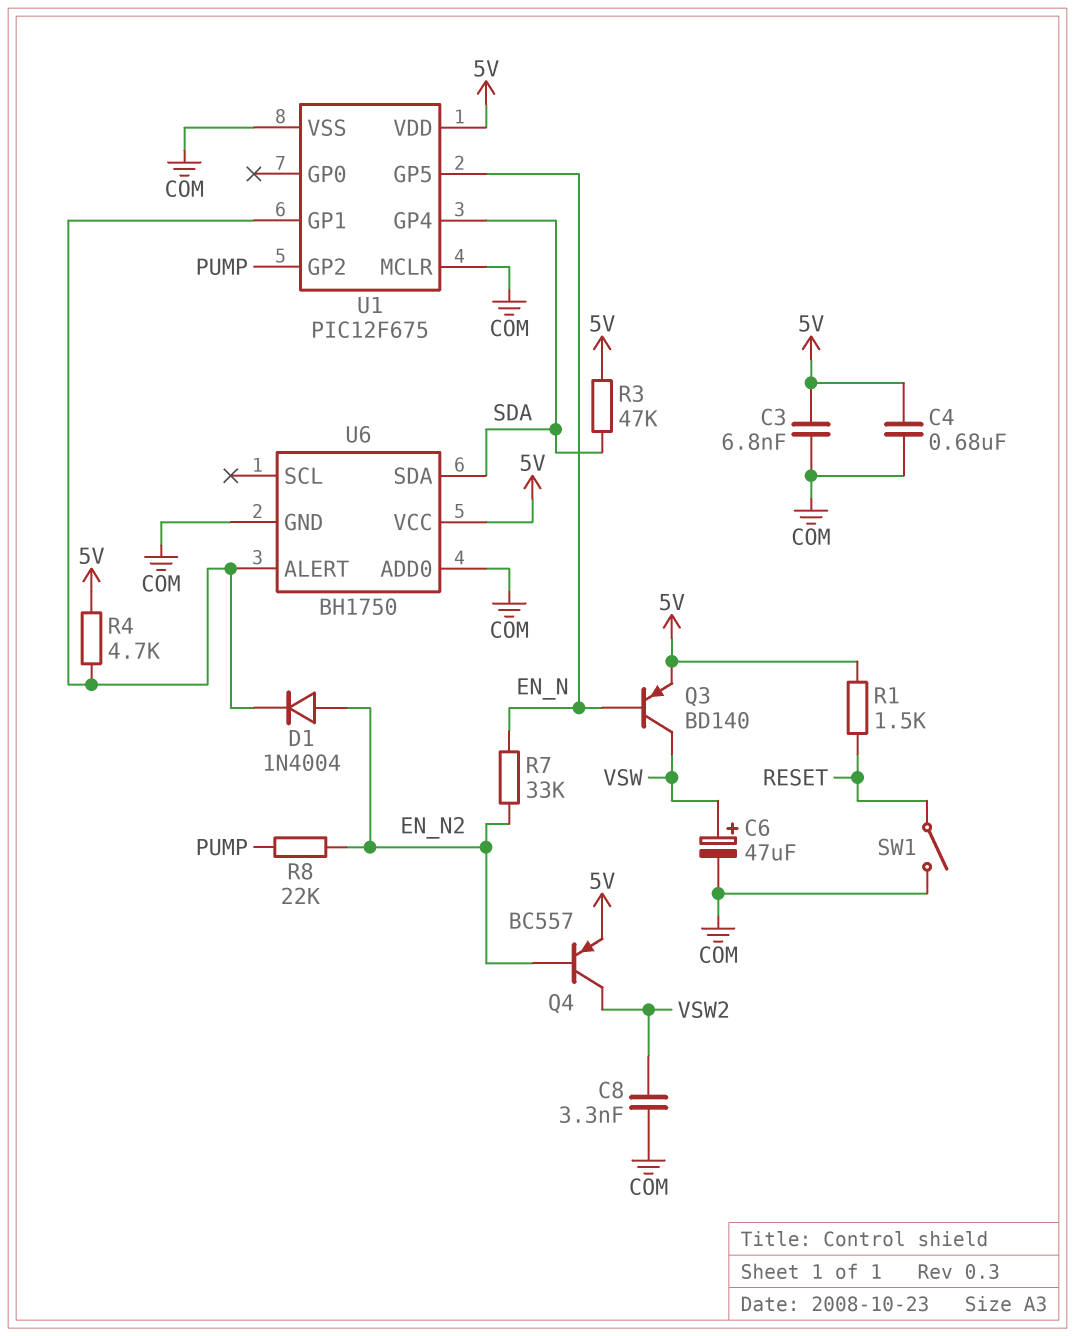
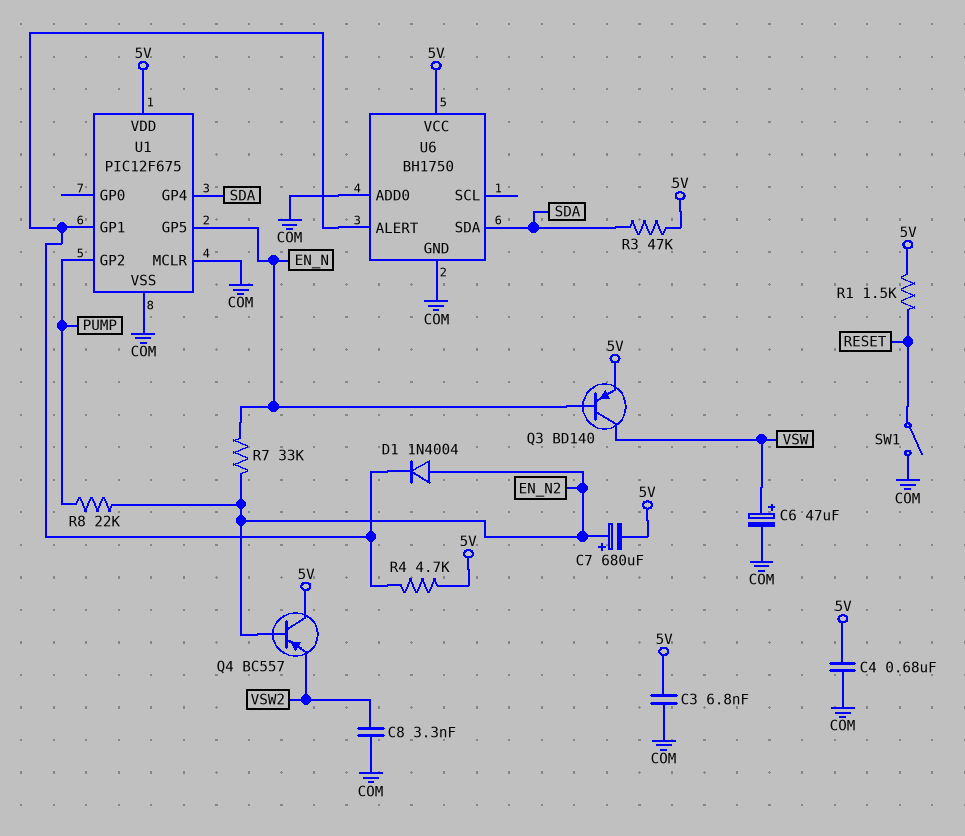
C7: none -> 680uF (plus EN_N2, minus 5V)
Q4: PNP BC557 (B EN_N2, C VSW2, E 5V) -> PNP BC557 (B EN_N2, C 5V, E VSW2)

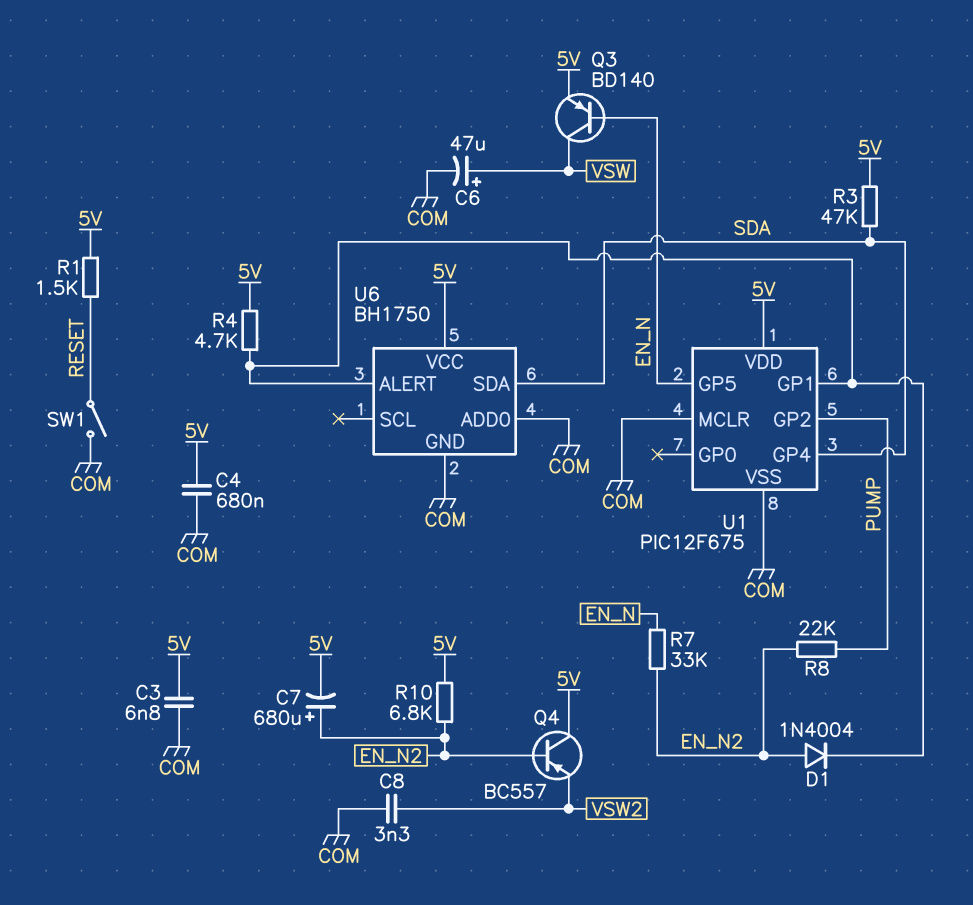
R10: none -> 6.8k (5V, EN_N2)

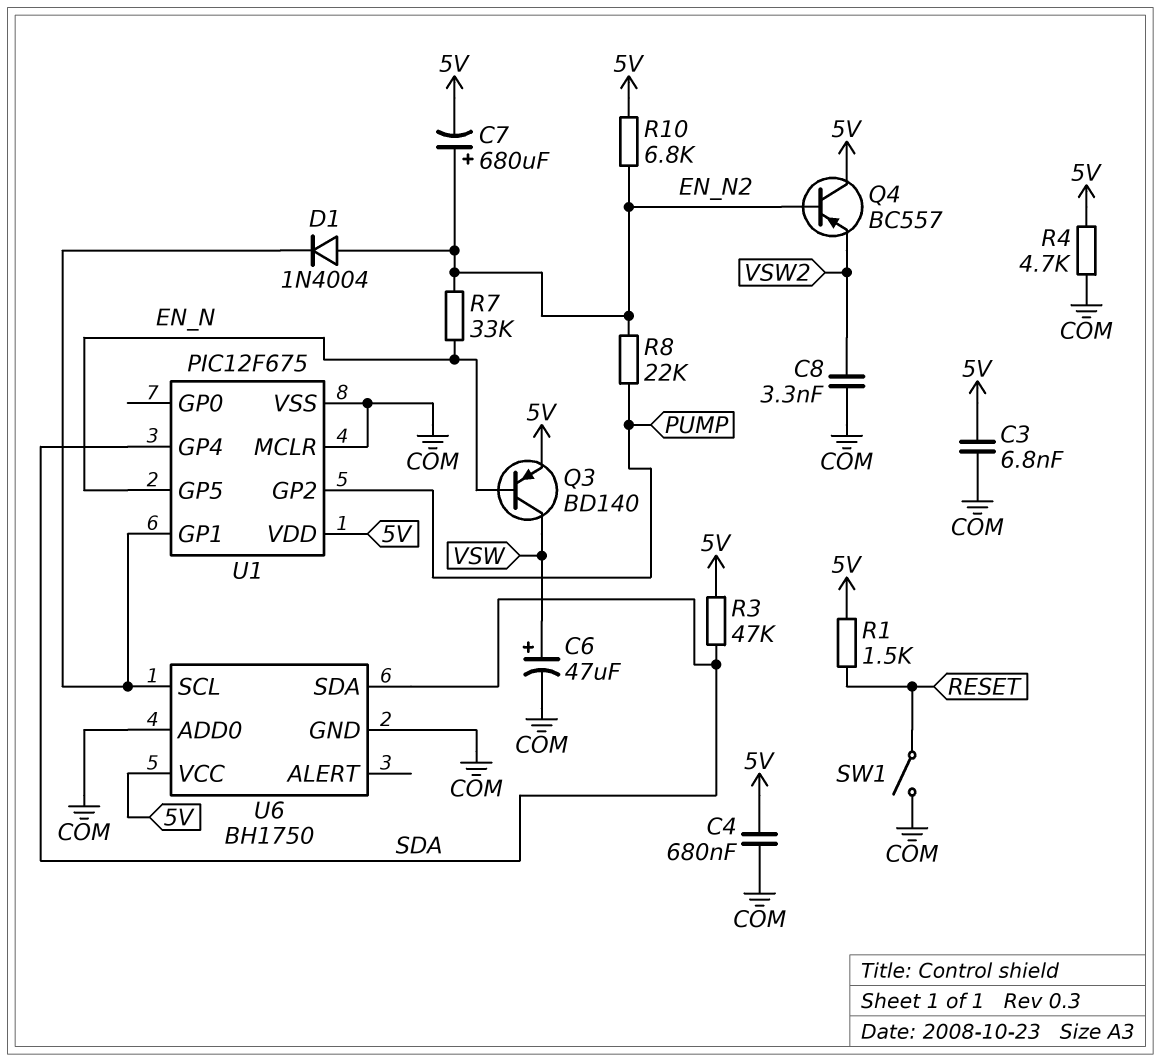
R4: 4.7k (5V, U1/GP1) -> 4.7k (5V, COM)
U6 pin ALERT: U1/GP1 -> none
U6 pin SCL: none -> U1/GP1

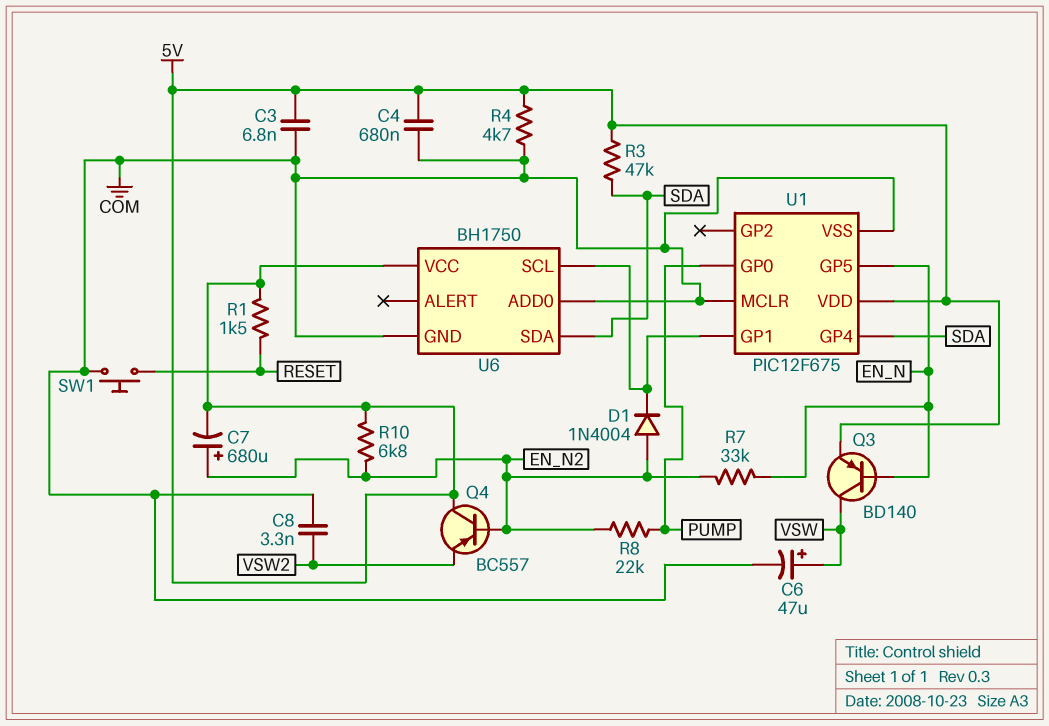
SW1: switch (COM, RESET) -> button (COM, RESET)
U1 pin GP0: none -> PUMP
U1 pin GP2: PUMP -> none

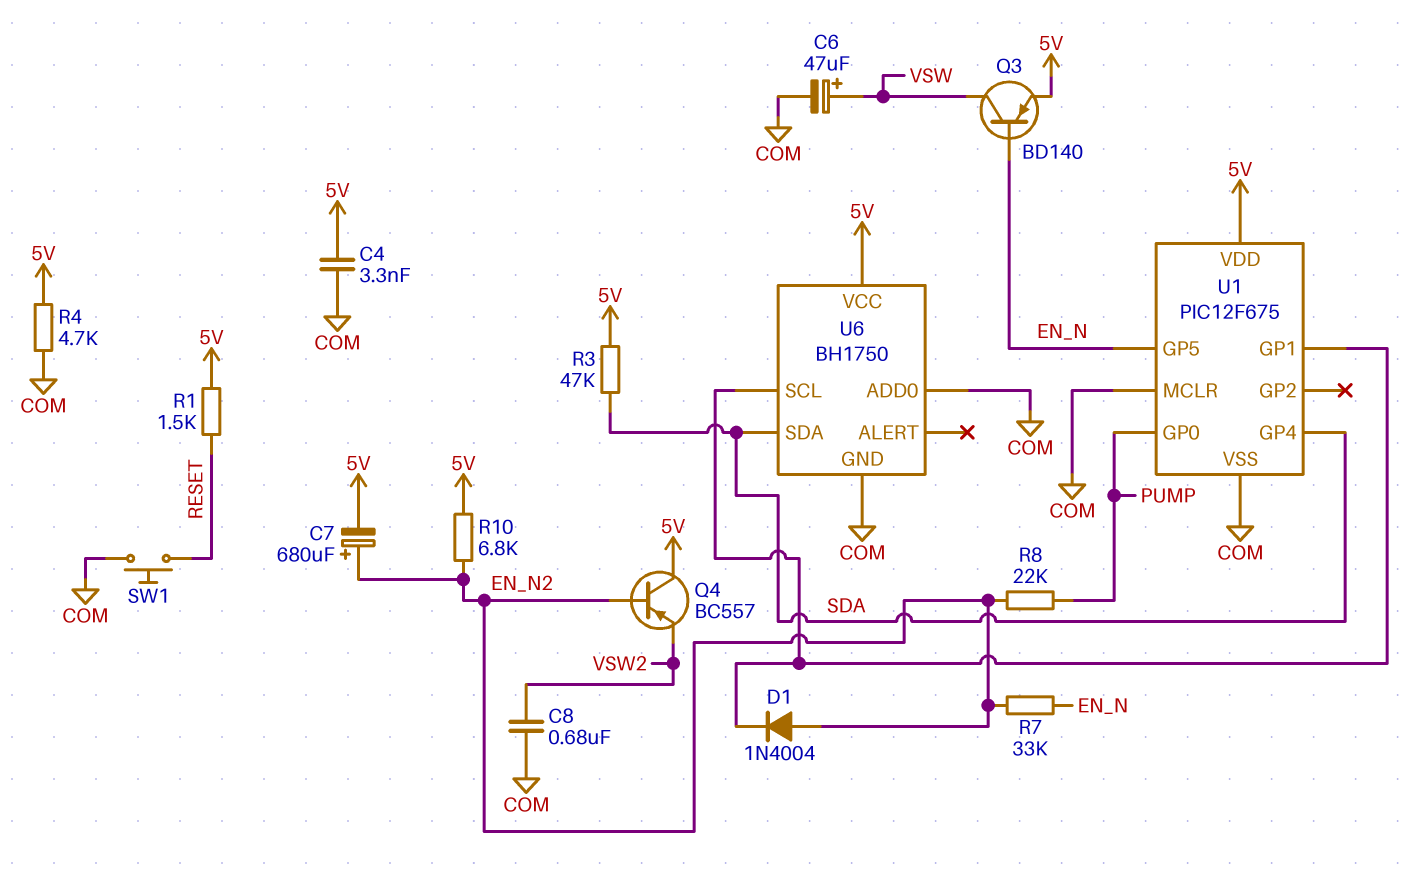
C3: 6.8nF (5V, COM) -> none
C4: 680nF (5V, COM) -> 3.3nF (5V, COM)
C8: 3.3nF (COM, VSW2) -> 680nF (COM, VSW2)

